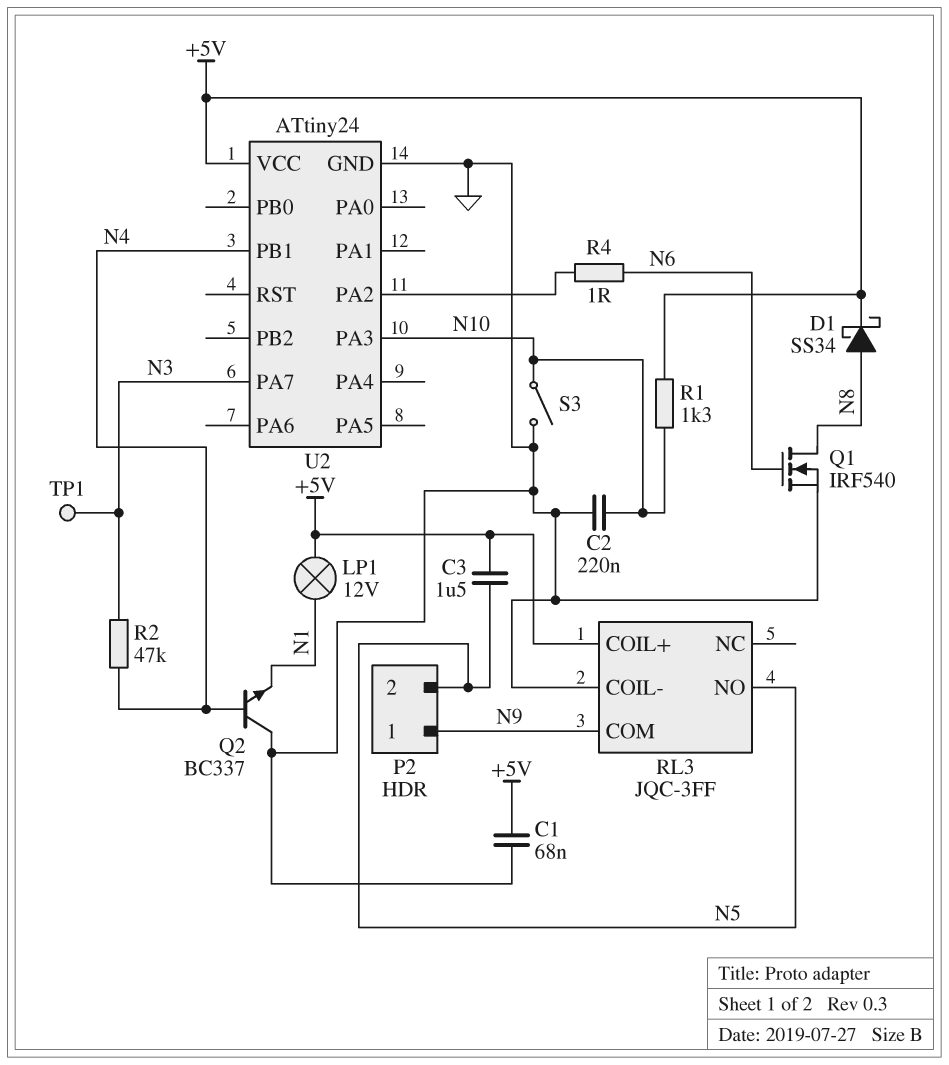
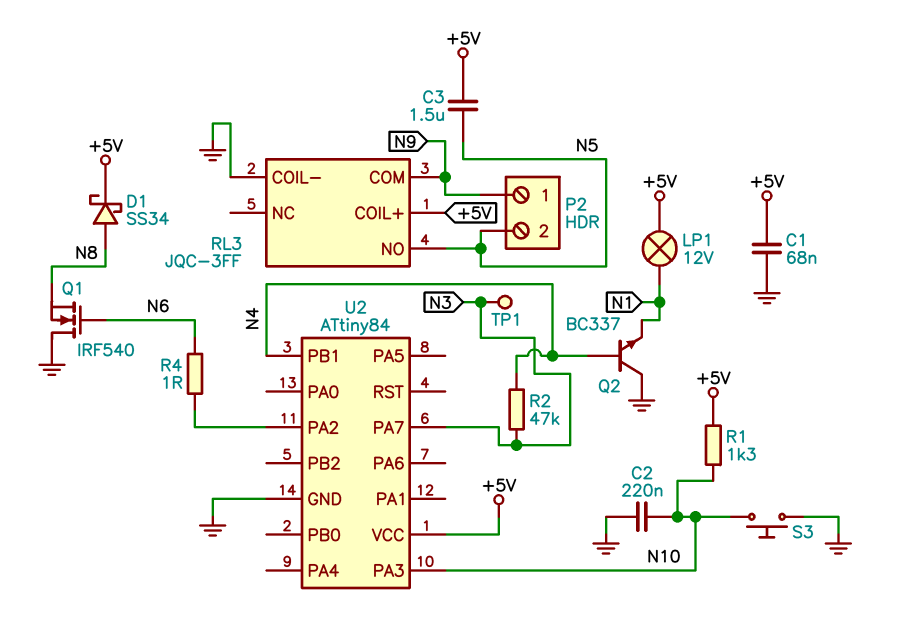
Q1: NMOS IRF540 (G N6, D N8, S GND) -> NMOS IRF540 (G N6, D GND, S N8)
S3: switch (GND, N10) -> button (GND, N10)
U2: ATtiny24 -> ATtiny84

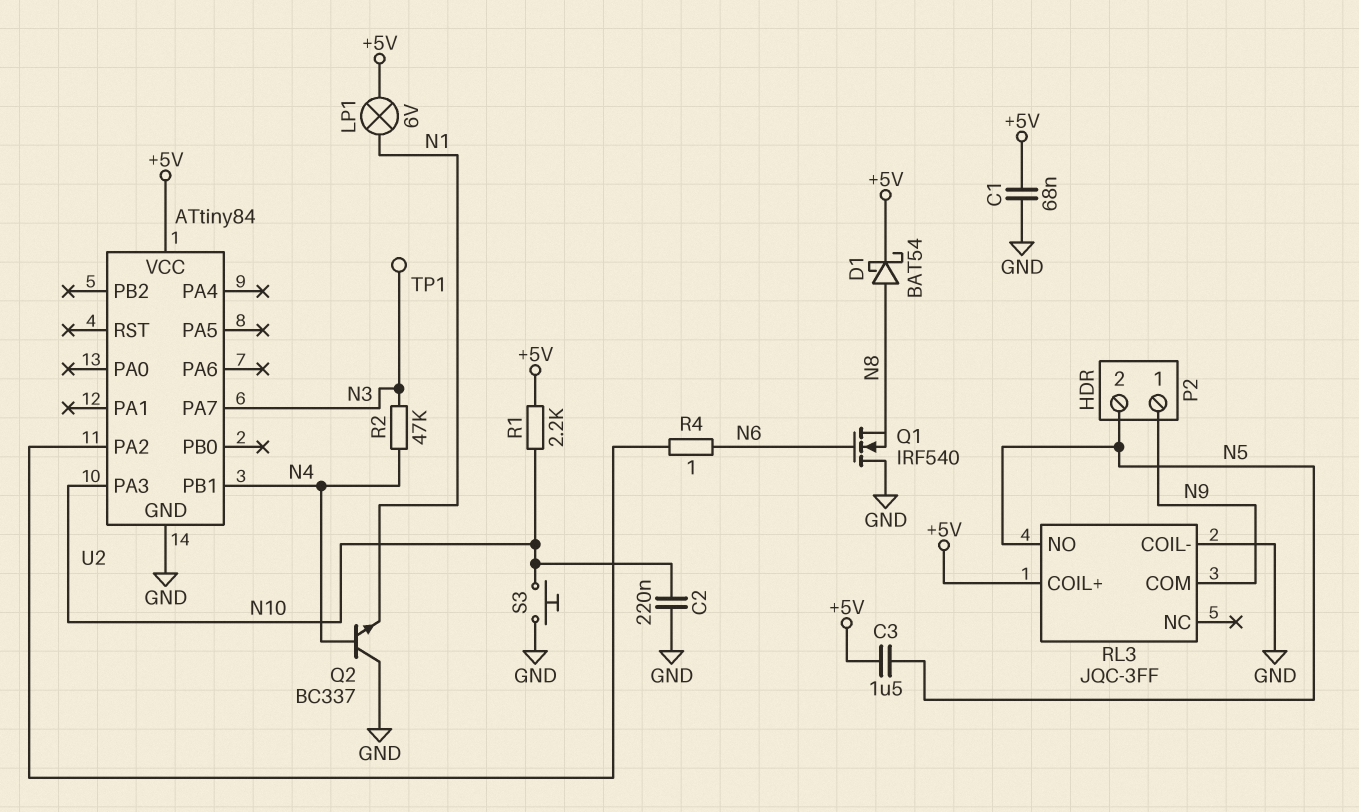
D1: schottky SS34 (A N8, K +5V) -> schottky BAT54 (A N8, K +5V)
LP1: lamp 12V (+5V, N1) -> lamp 6V (+5V, N1)
R1: 1.3k (+5V, N10) -> 2.2k (+5V, N10)

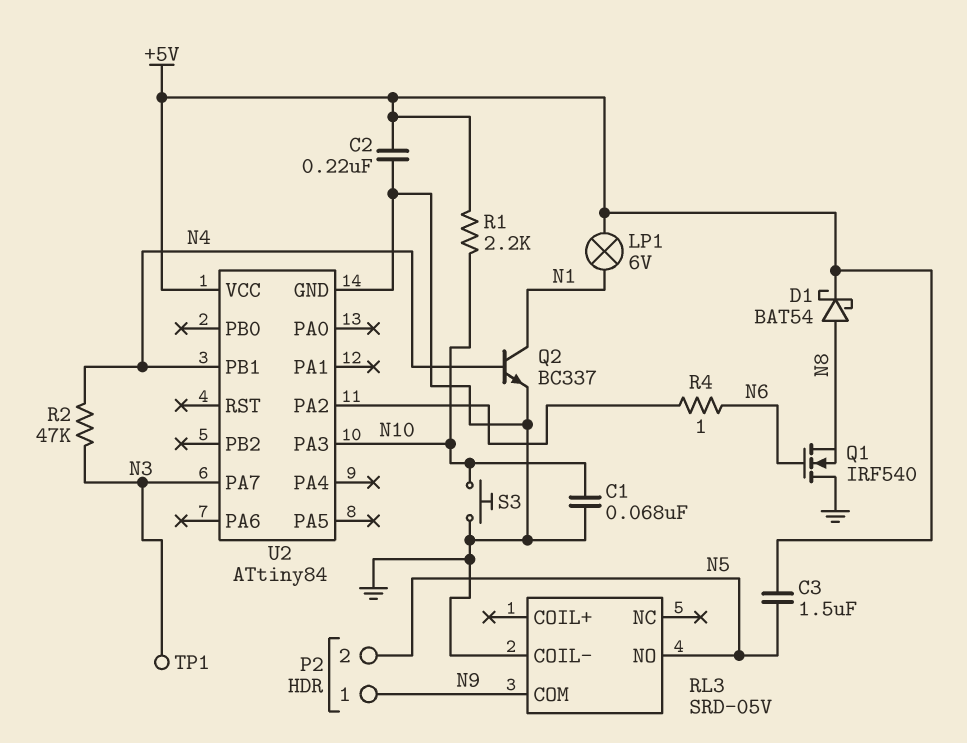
C1: 68nF (+5V, GND) -> 68nF (GND, N10)
C2: 220nF (GND, N10) -> 220nF (+5V, GND)
Q2: NPN BC337 (B N4, C GND, E N1) -> NPN BC337 (B N4, C N1, E GND)
RL3: JQC-3FF -> SRD-05V
RL3 pin COIL+: +5V -> none

